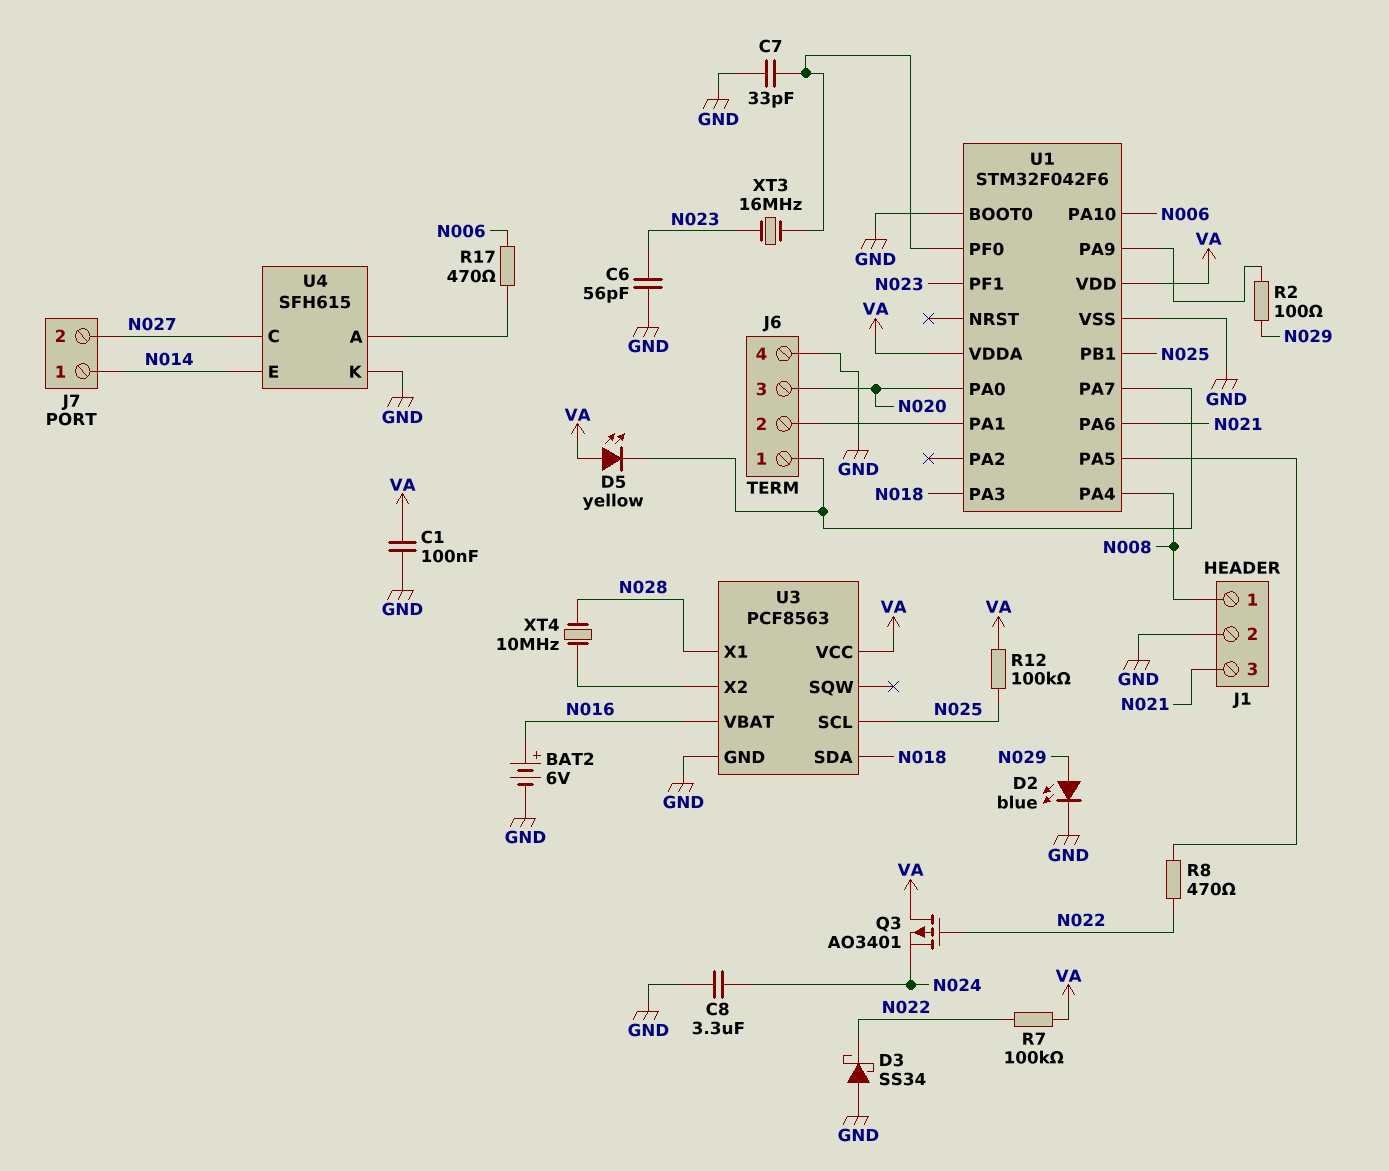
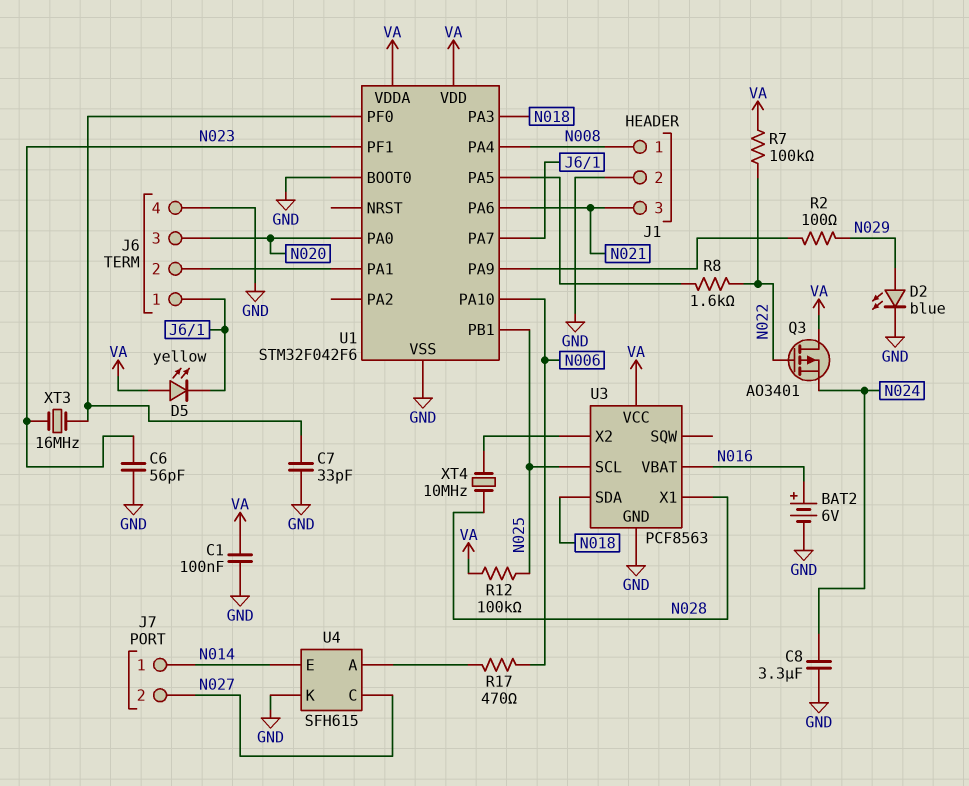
D3: schottky SS34 (A GND, K N022) -> none
R8: 470 (N022, U1/PA5) -> 1.6k (N022, U1/PA5)

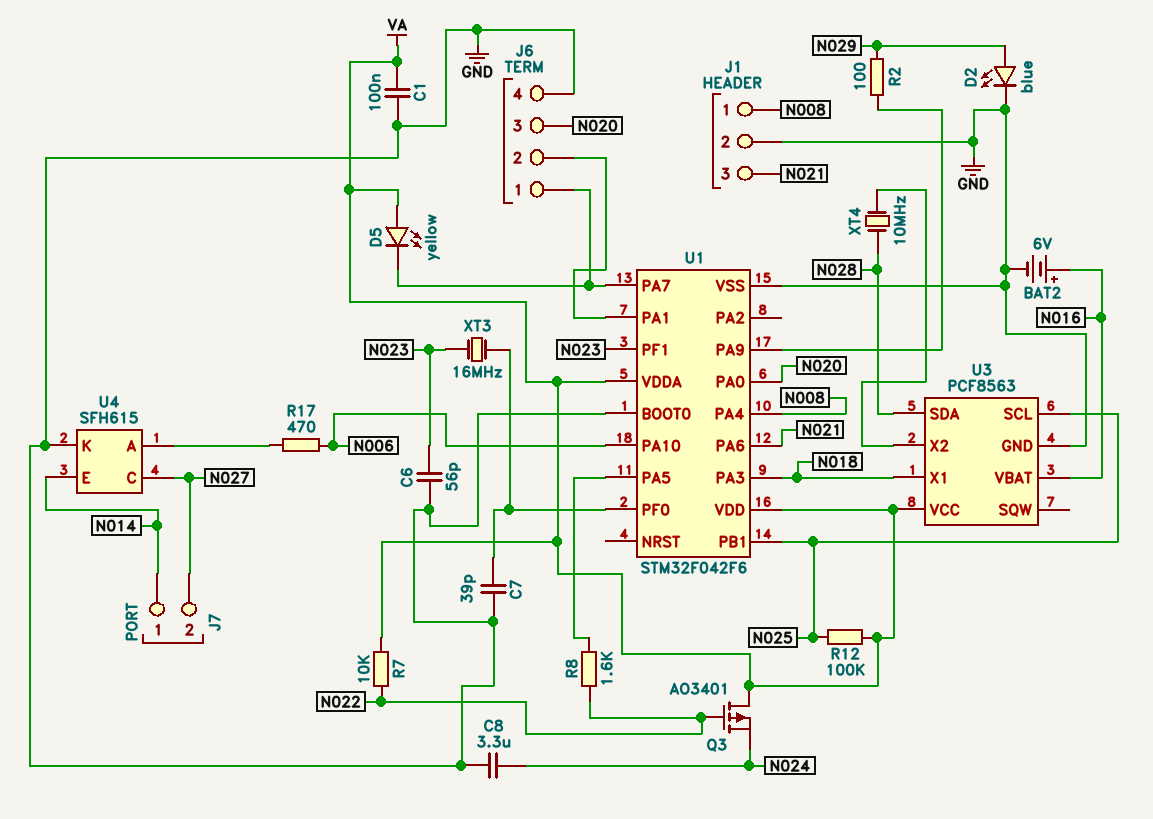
C7: 33pF (GND, U1/PF0) -> 39pF (GND, U1/PF0)
R7: 100k (N022, VA) -> 10k (N022, VA)
U3 pin SDA: N018 -> N028
U3 pin X1: N028 -> N018

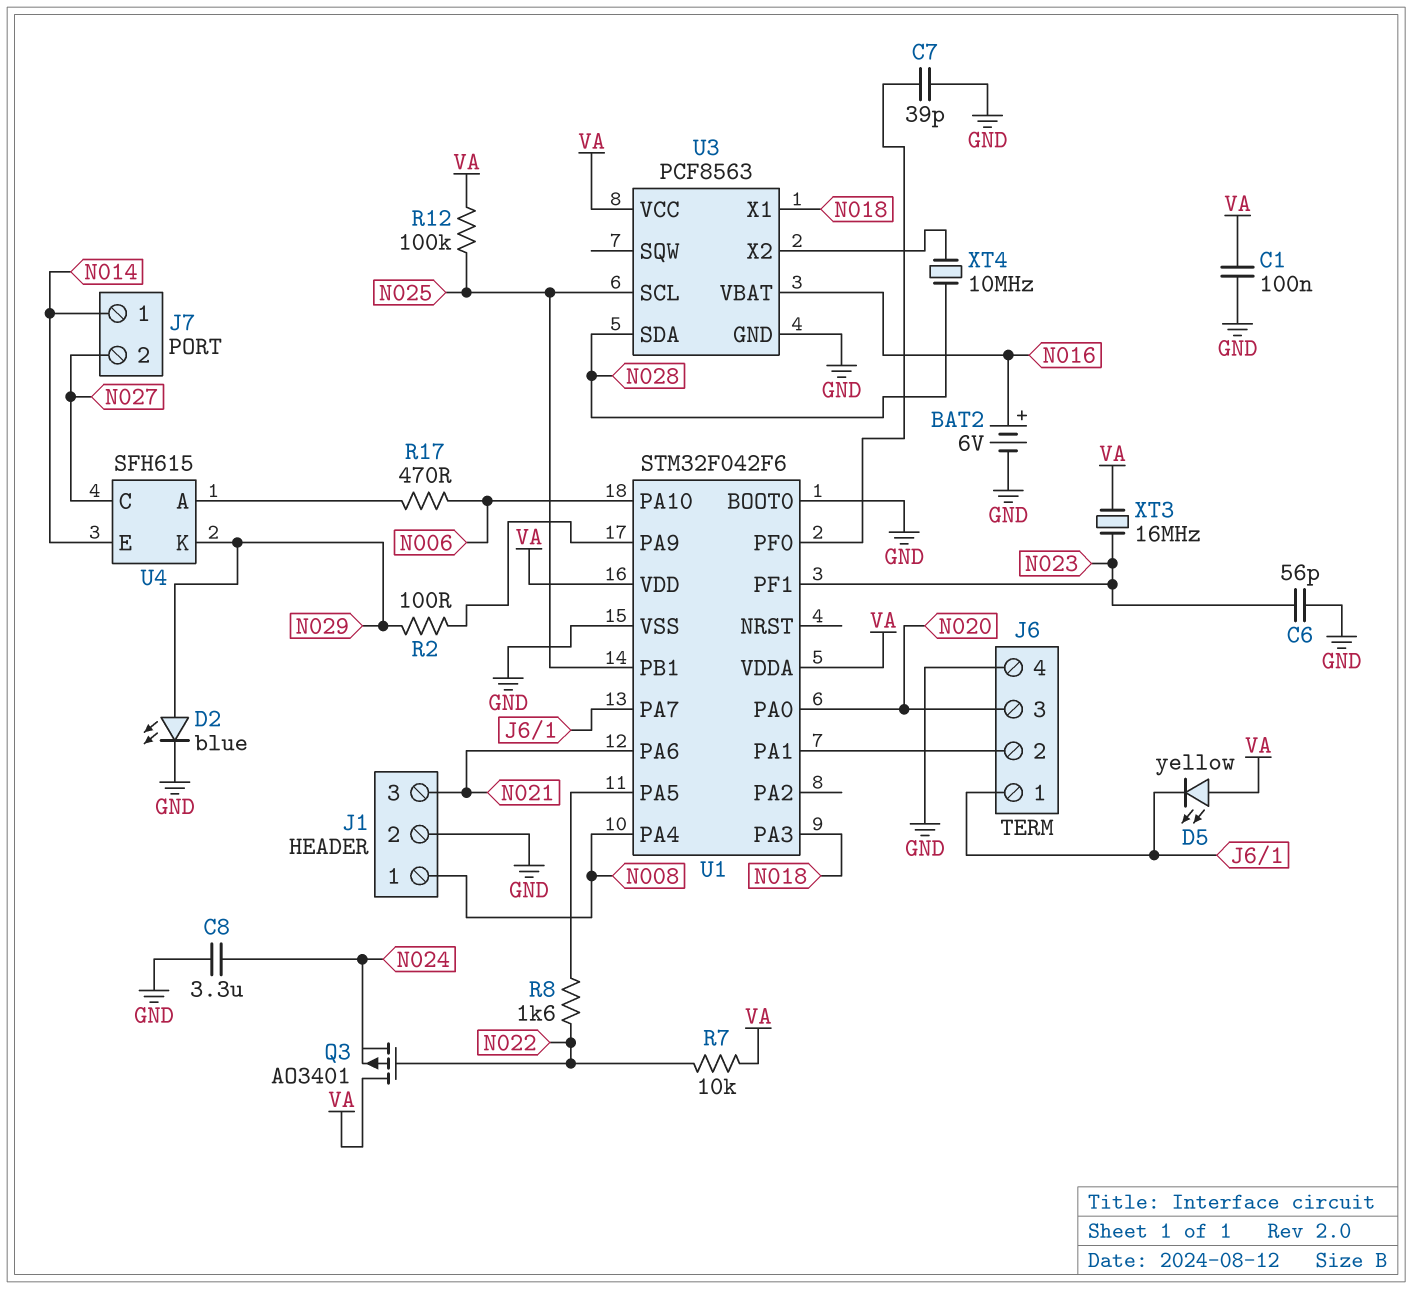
U4 pin K: GND -> N029
XT3: 16MHz (N023, U1/PF0) -> 16MHz (N023, VA)

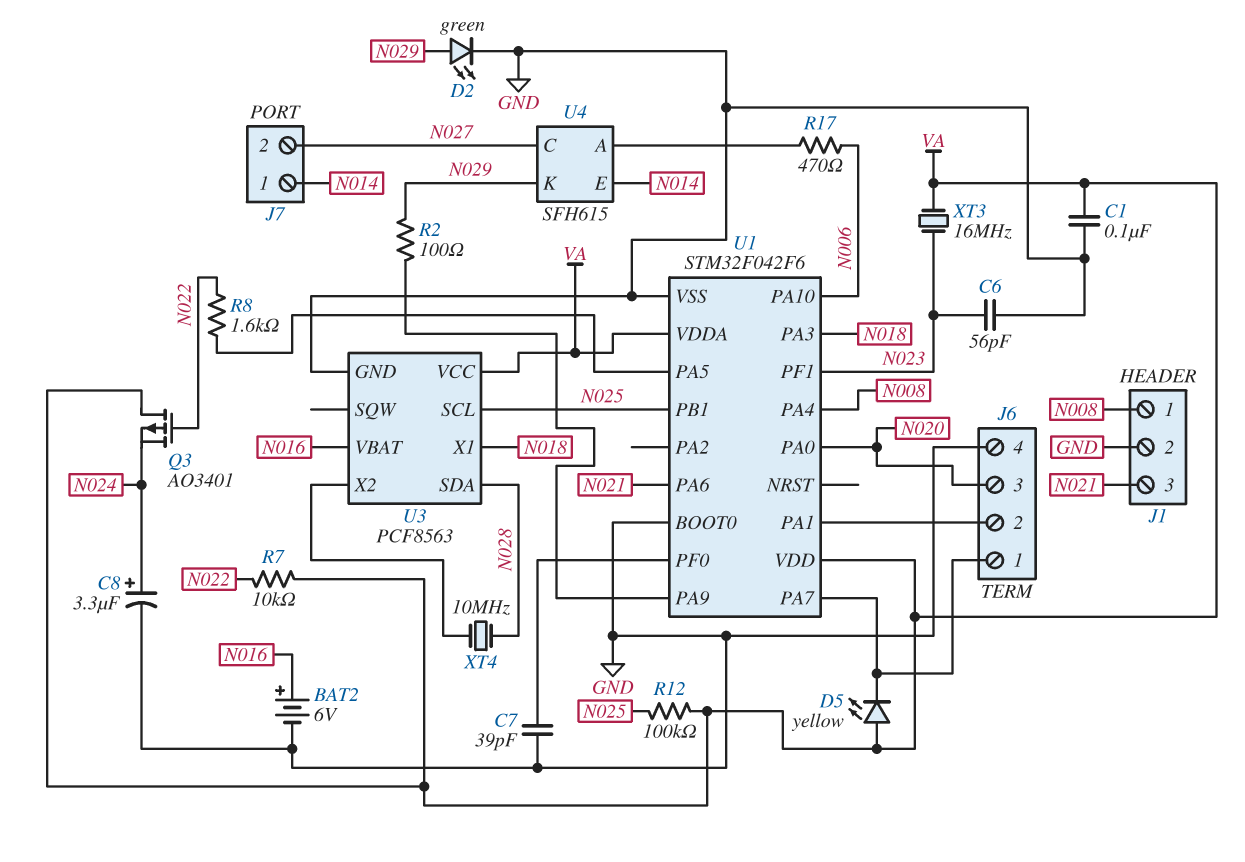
C8: 3.3uF (GND, N024) -> 3.3uF (plus N024, minus GND)
D2: LED blue (A N029, K GND) -> LED green (A N029, K GND)

